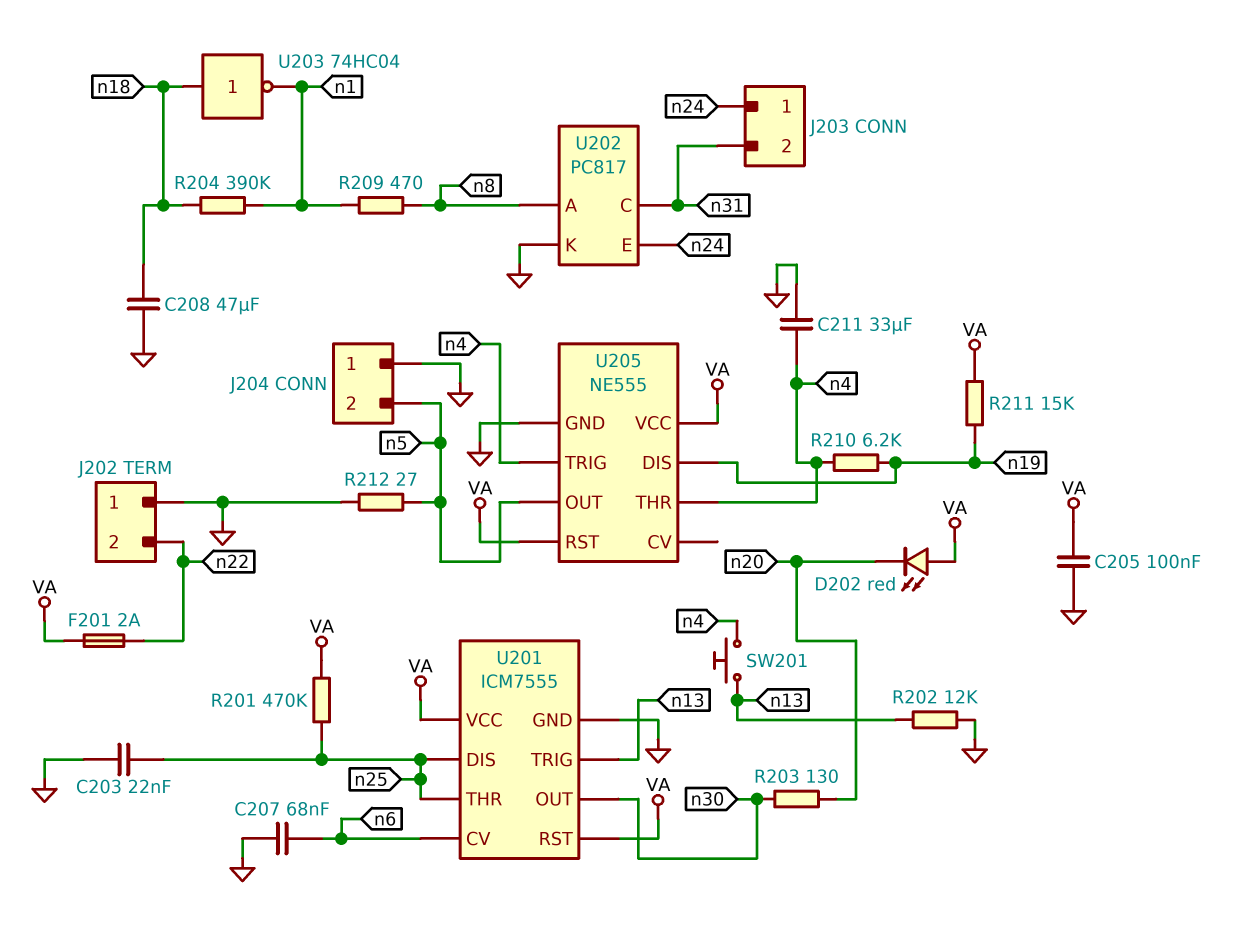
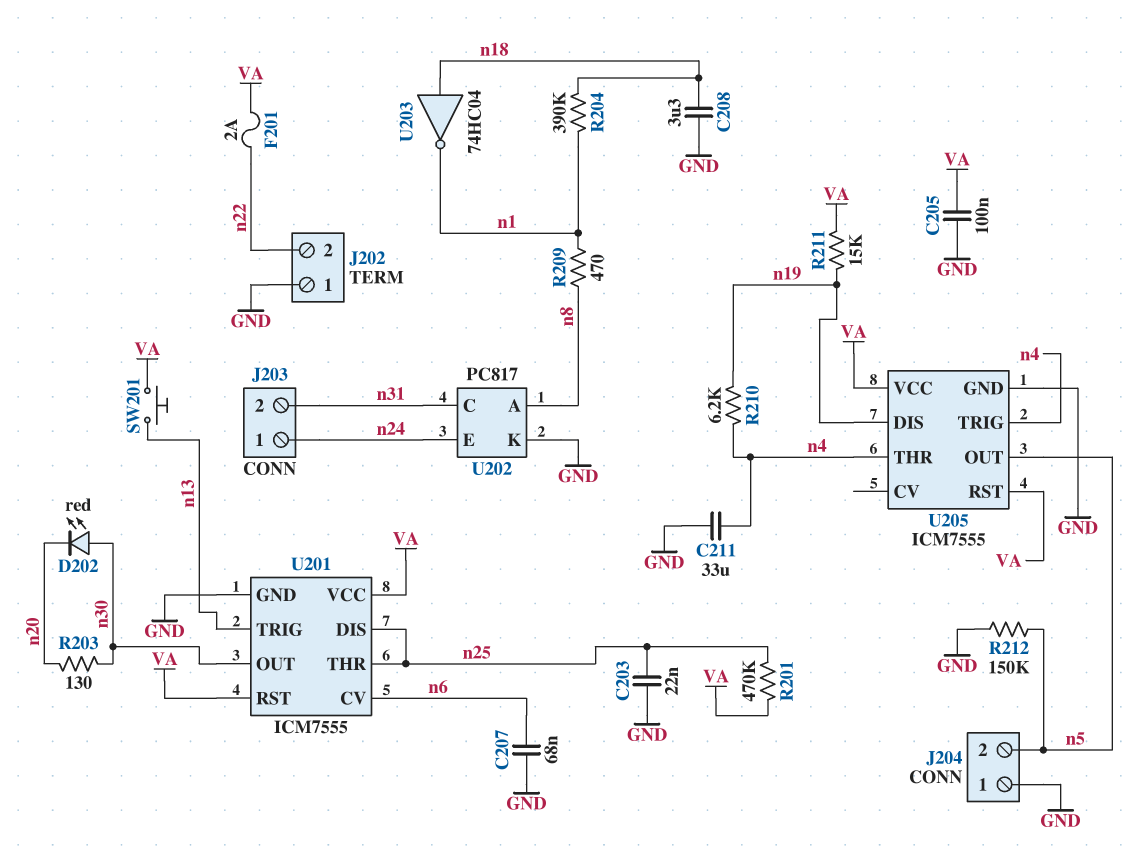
C208: 47uF (GND, n18) -> 3.3uF (GND, n18)
D202: LED red (A VA, K n20) -> LED red (A n30, K n20)
R202: 12k (GND, n13) -> none
R212: 27 (GND, n5) -> 150k (GND, n5)
SW201: button (n4, n13) -> button (VA, n13)
U205: NE555 -> ICM7555

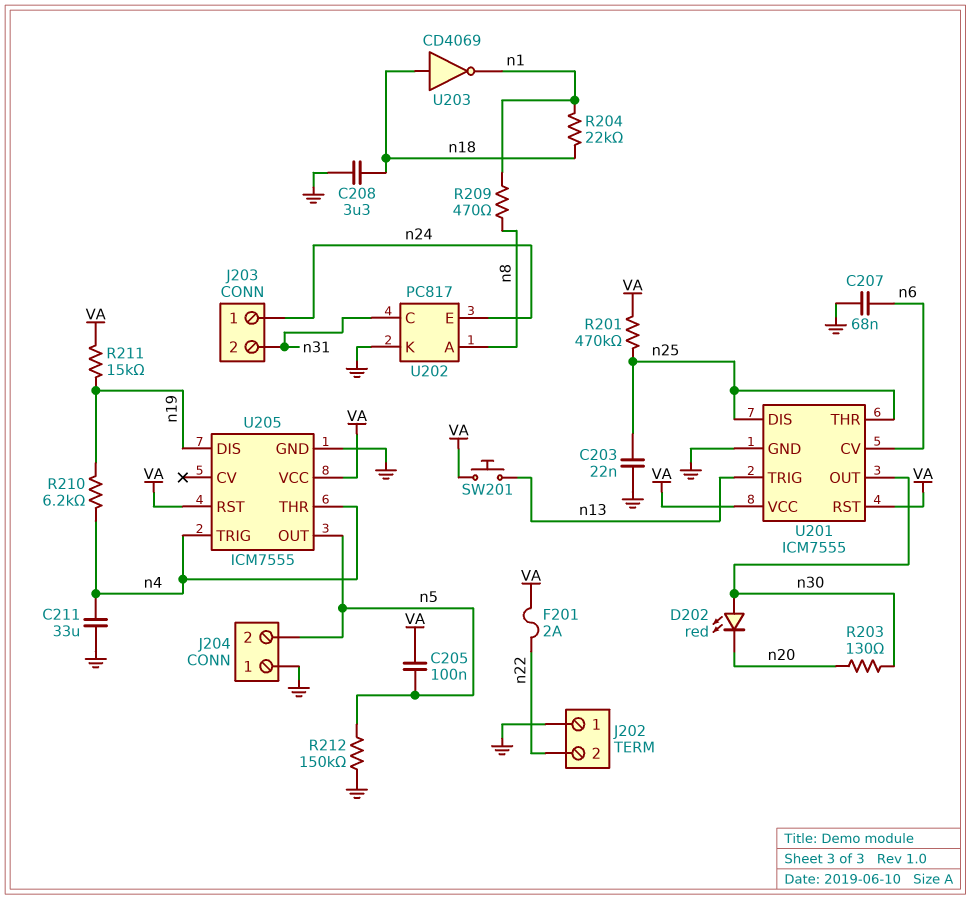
C205: 100nF (GND, VA) -> 100nF (VA, n5)
R204: 390k (n1, n18) -> 22k (n1, n18)
U203: NOT 74HC04 (in n18, out n1) -> NOT CD4069 (in n18, out n1)

